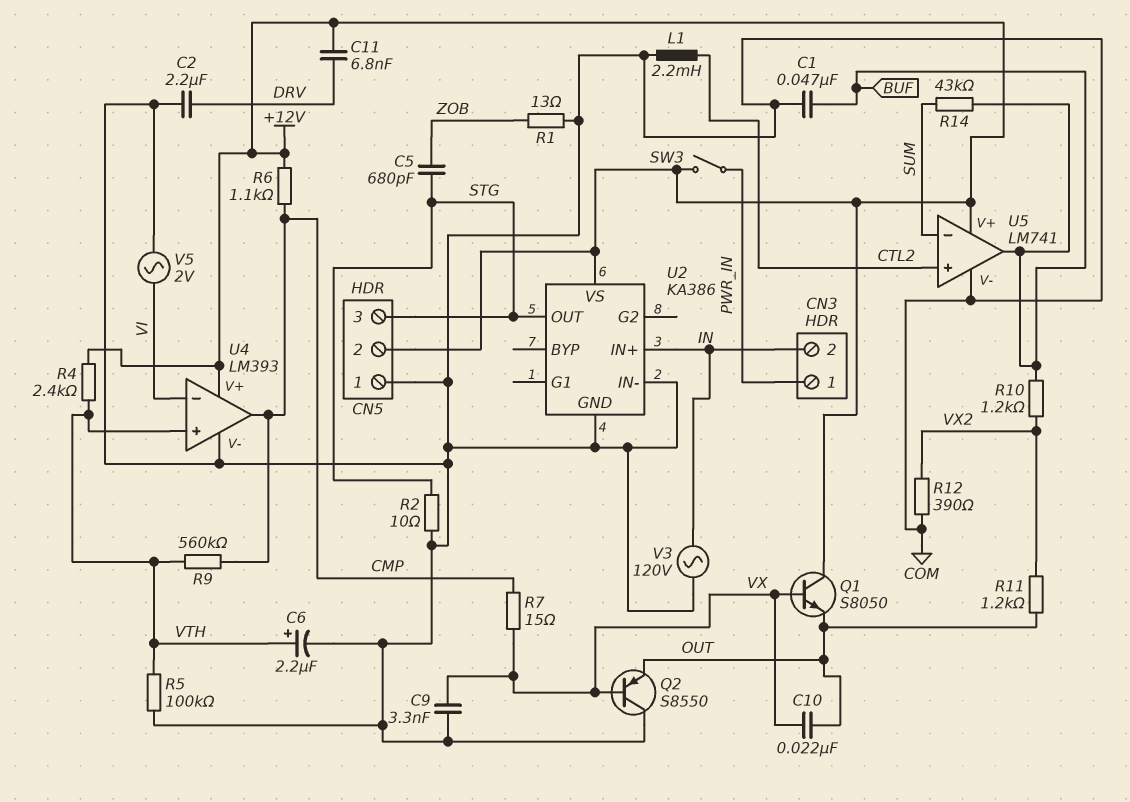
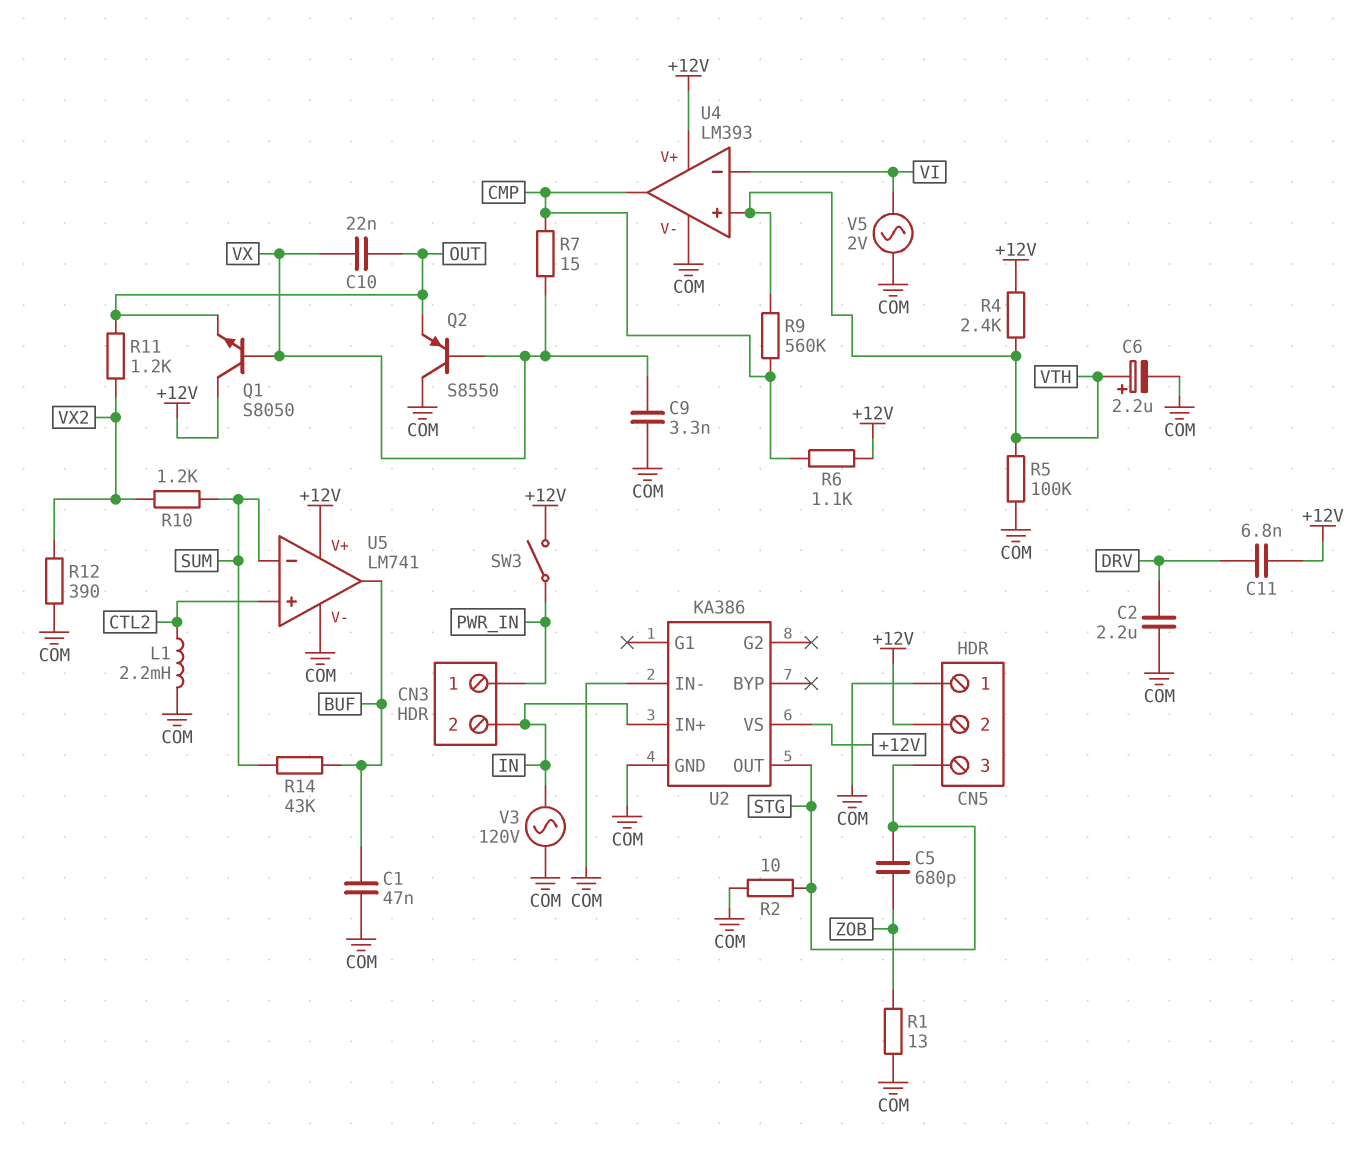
R10: 1.2k (BUF, VX2) -> 1.2k (SUM, VX2)

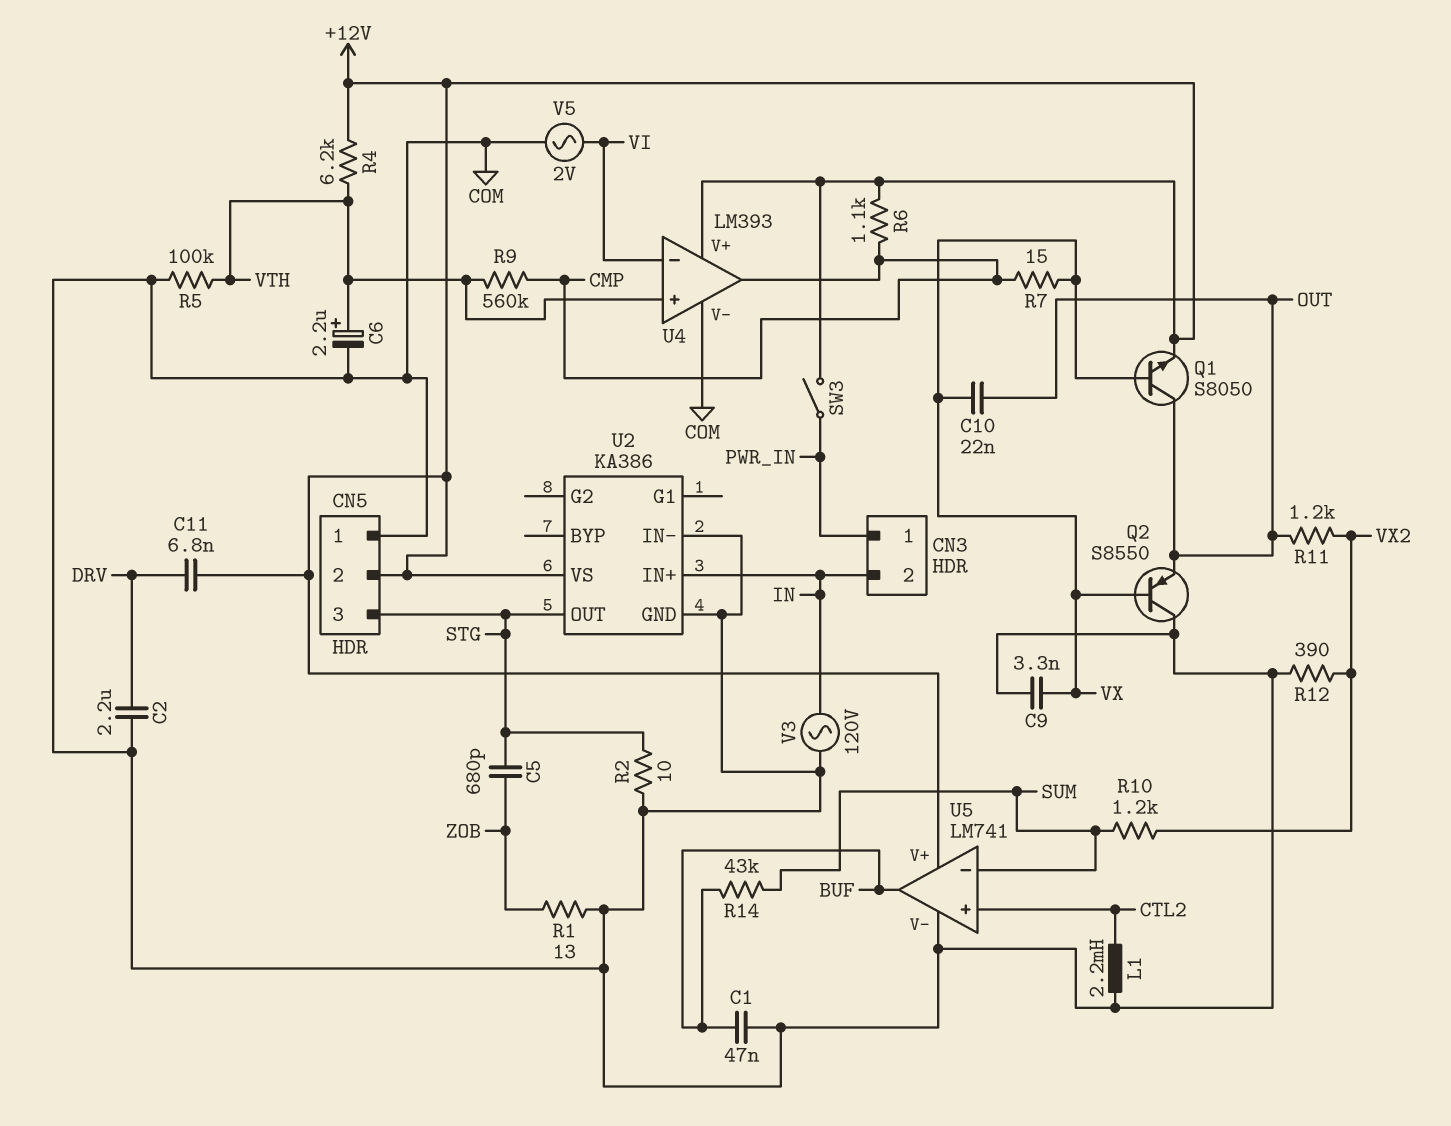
Q1: NPN S8050 (B VX, C +12V, E OUT) -> NPN S8050 (B VX, C OUT, E +12V)
R4: 2.4k (+12V, VTH) -> 6.2k (+12V, VTH)

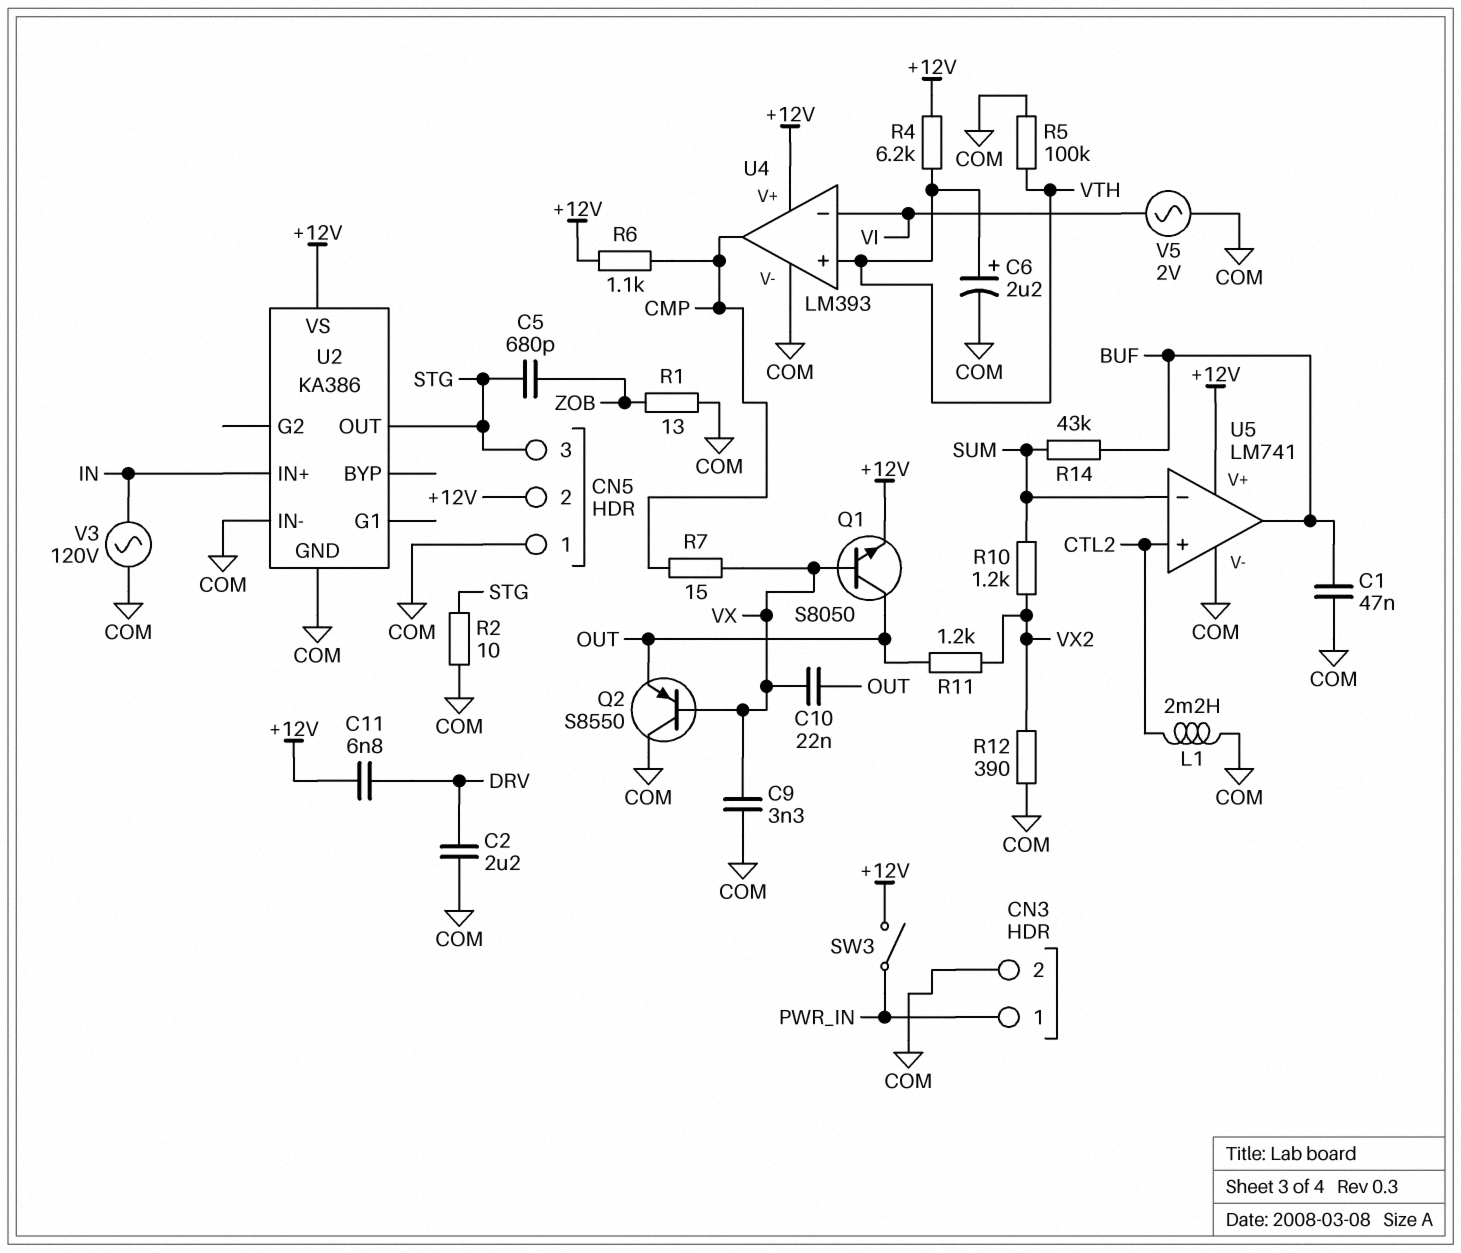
CN3 pin 2: IN -> COM
R9: 560k (CMP, VTH) -> none

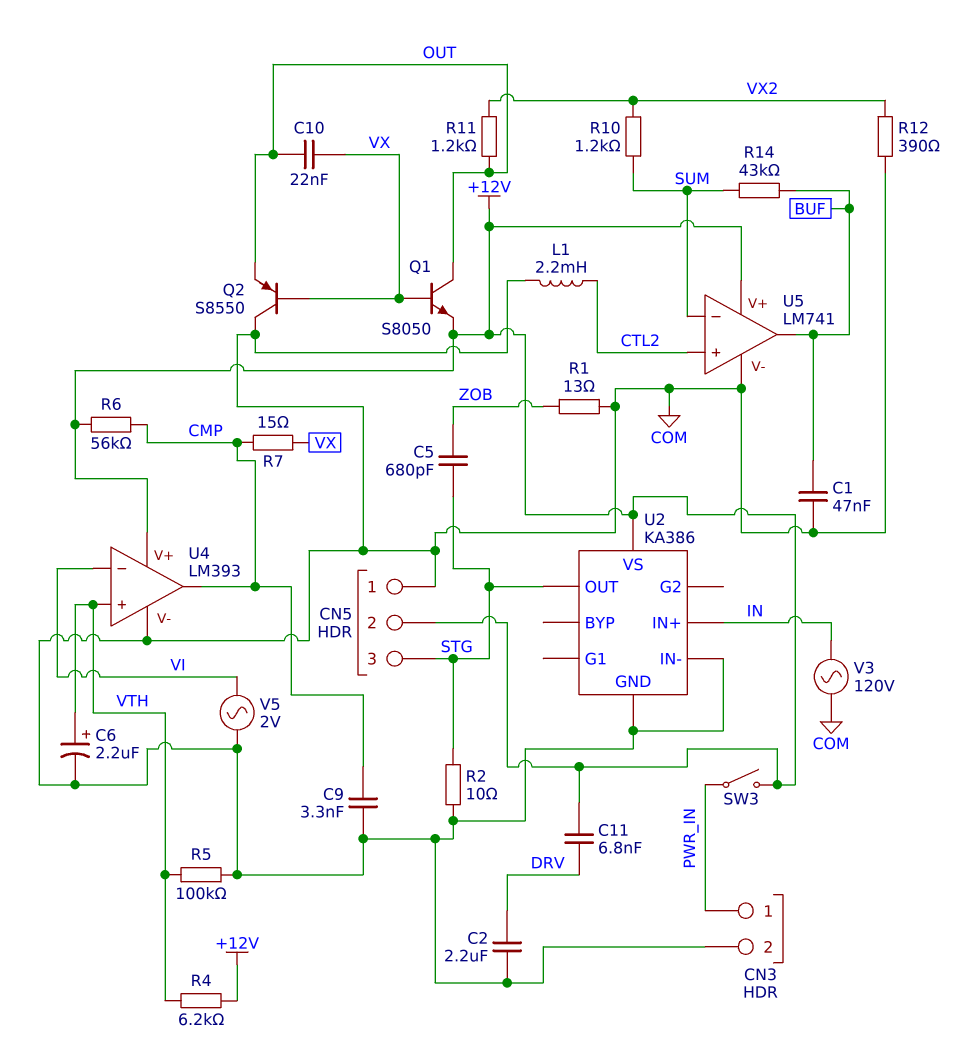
C9: 3.3nF (COM, VX) -> 3.3nF (CMP, COM)
R6: 1.1k (+12V, CMP) -> 56k (+12V, CMP)

